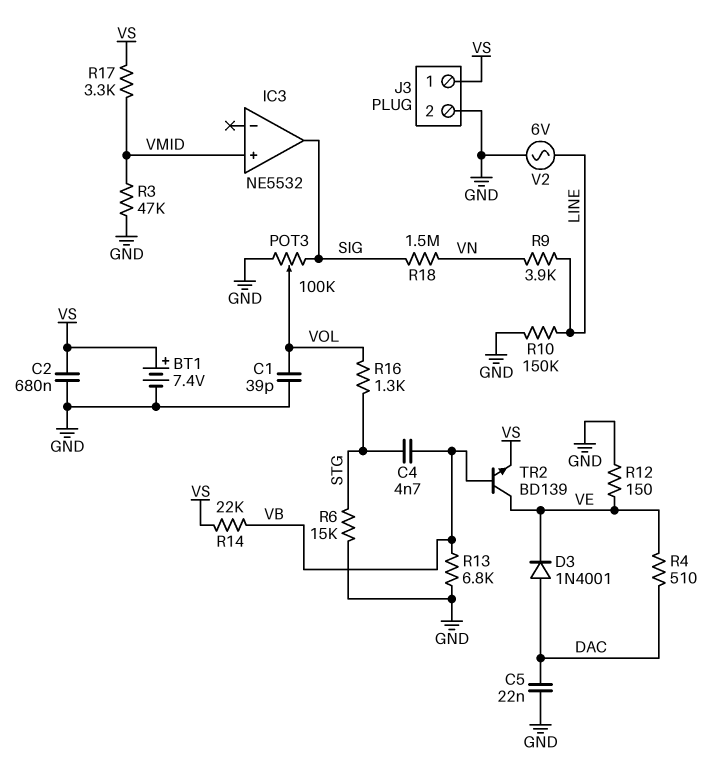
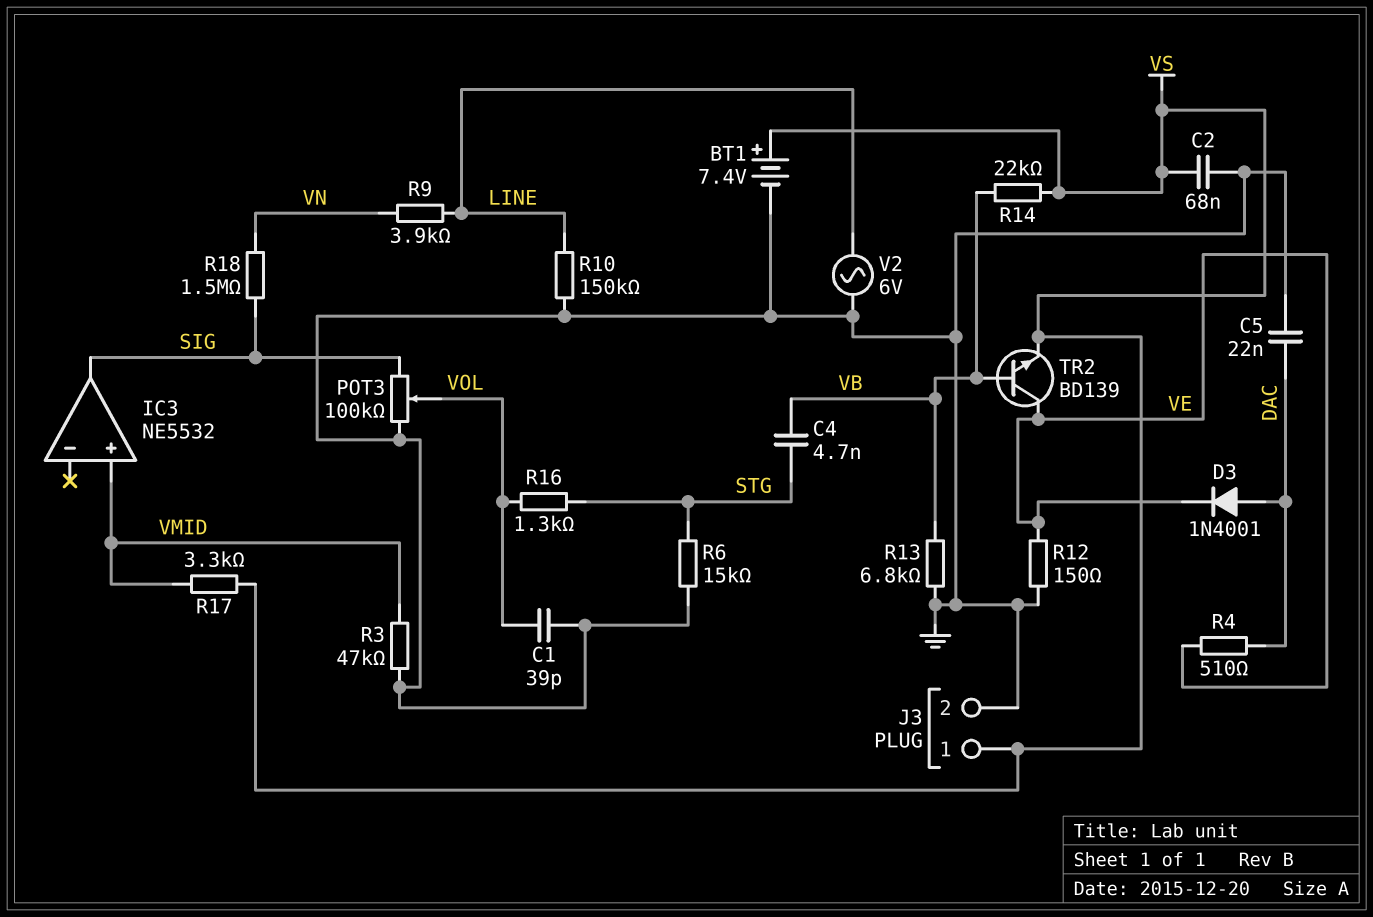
C2: 680nF (GND, VS) -> 68nF (GND, VS)

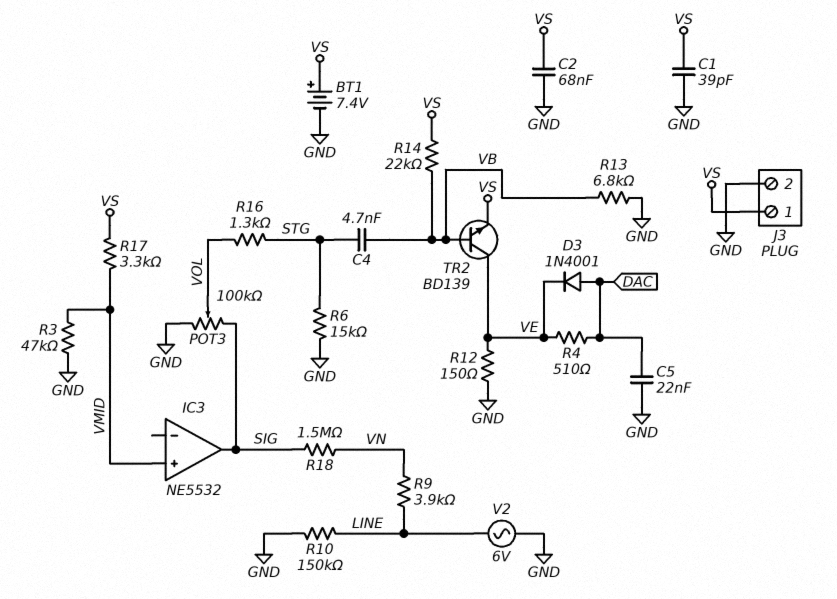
C1: 39pF (GND, VOL) -> 39pF (GND, VS)

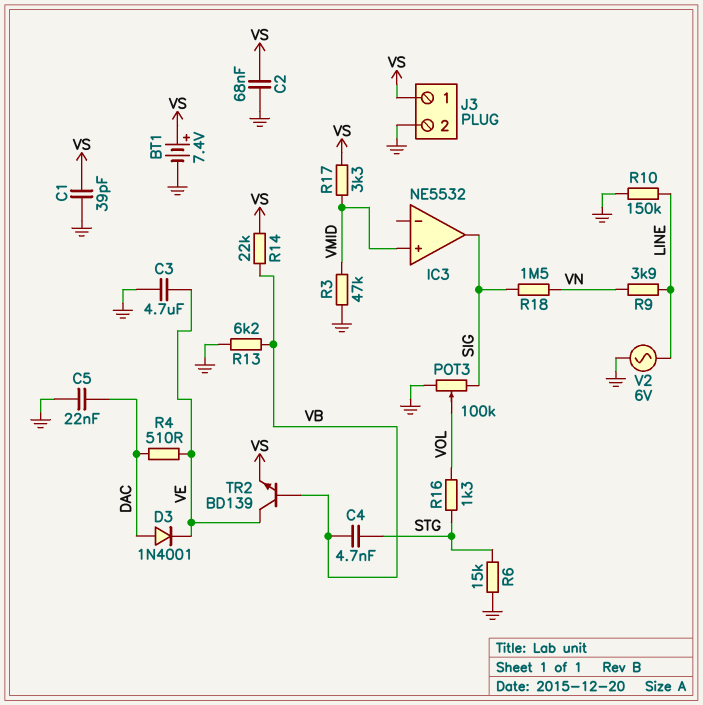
C3: none -> 4.7uF (GND, VE)
R12: 150 (GND, VE) -> none
R13: 6.8k (GND, VB) -> 6.2k (GND, VB)

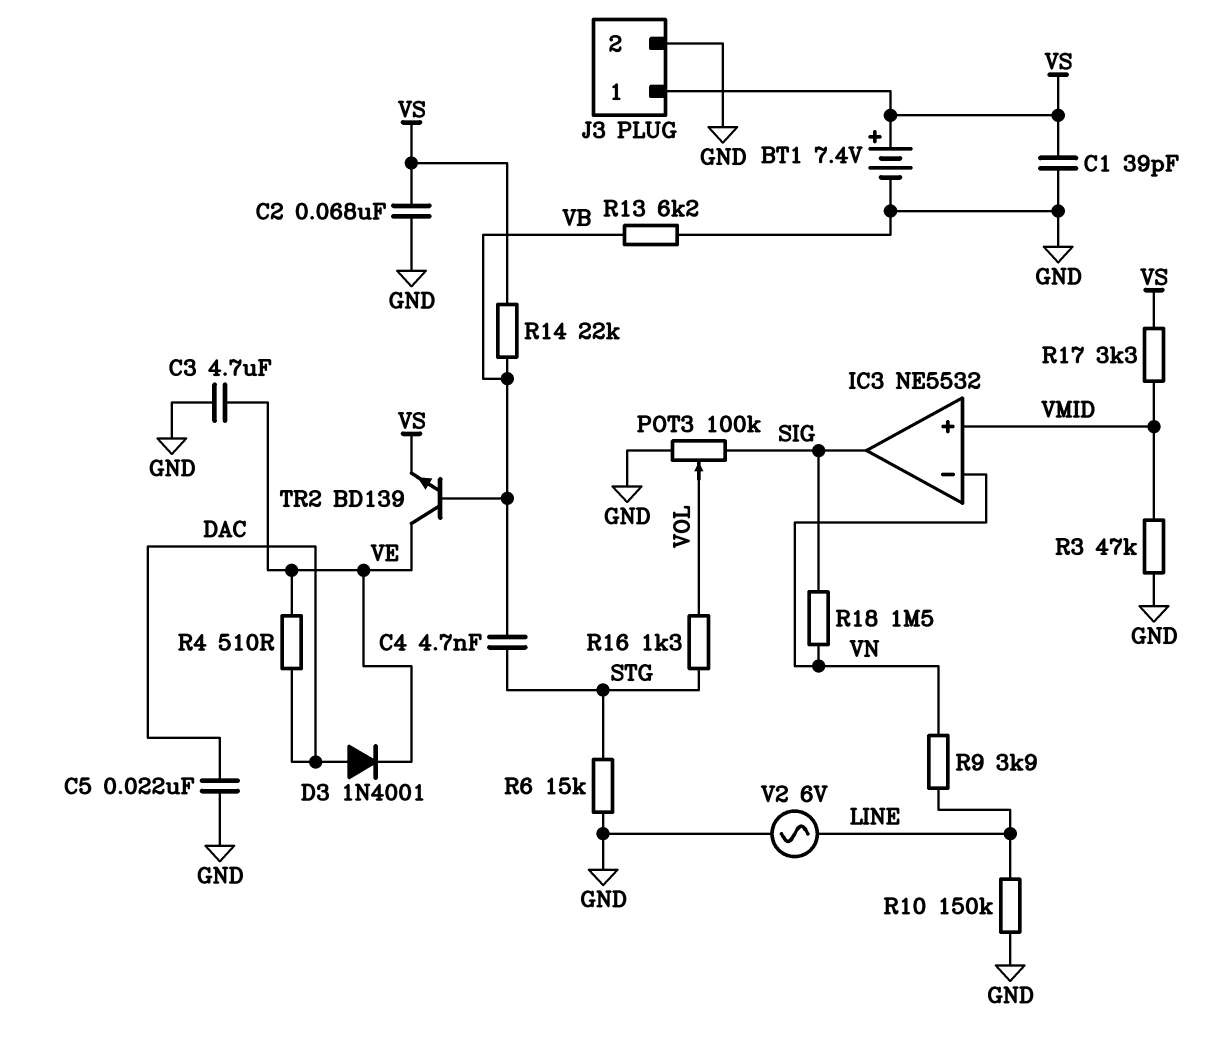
IC3 pin in-: none -> VN

